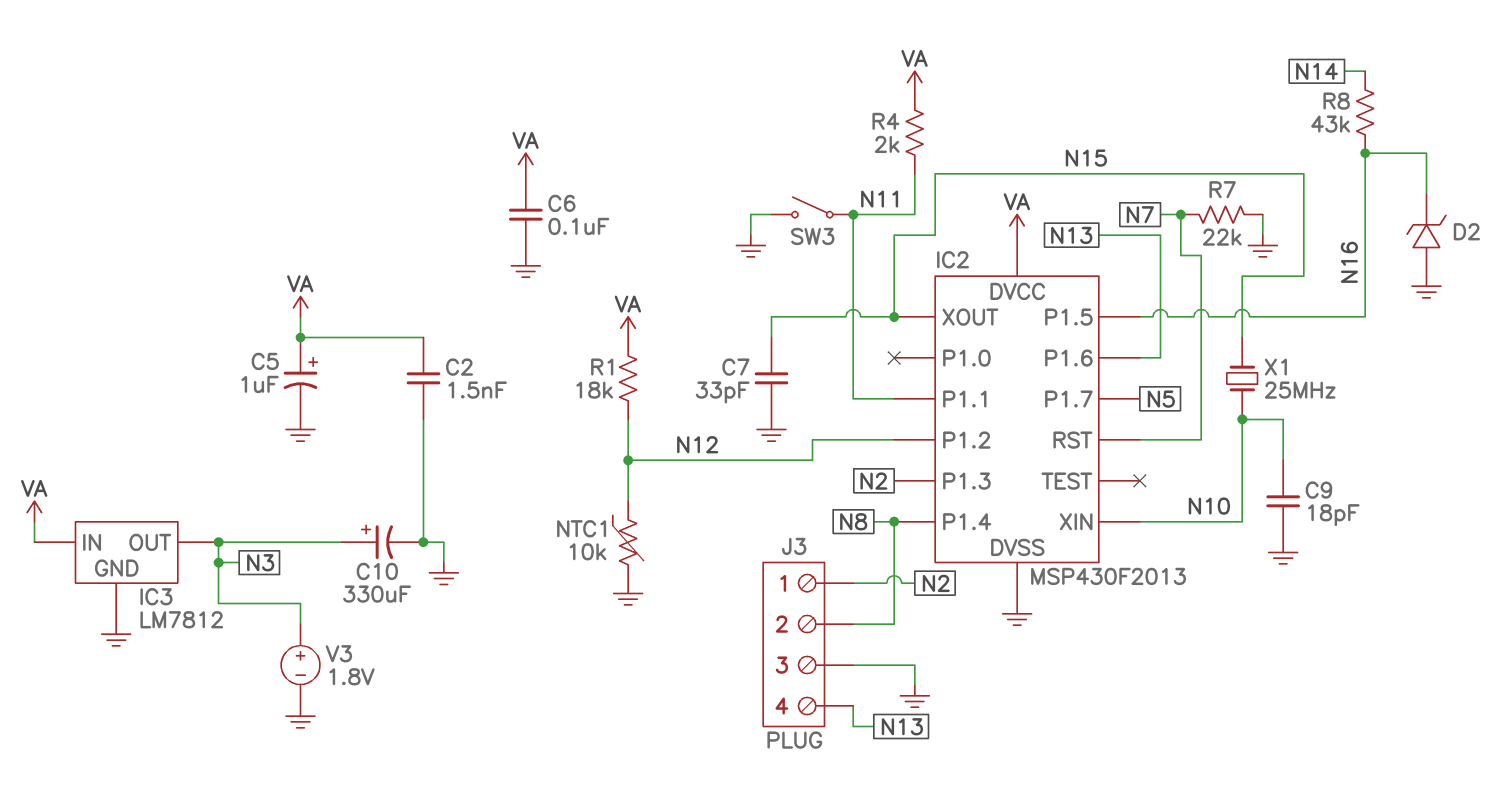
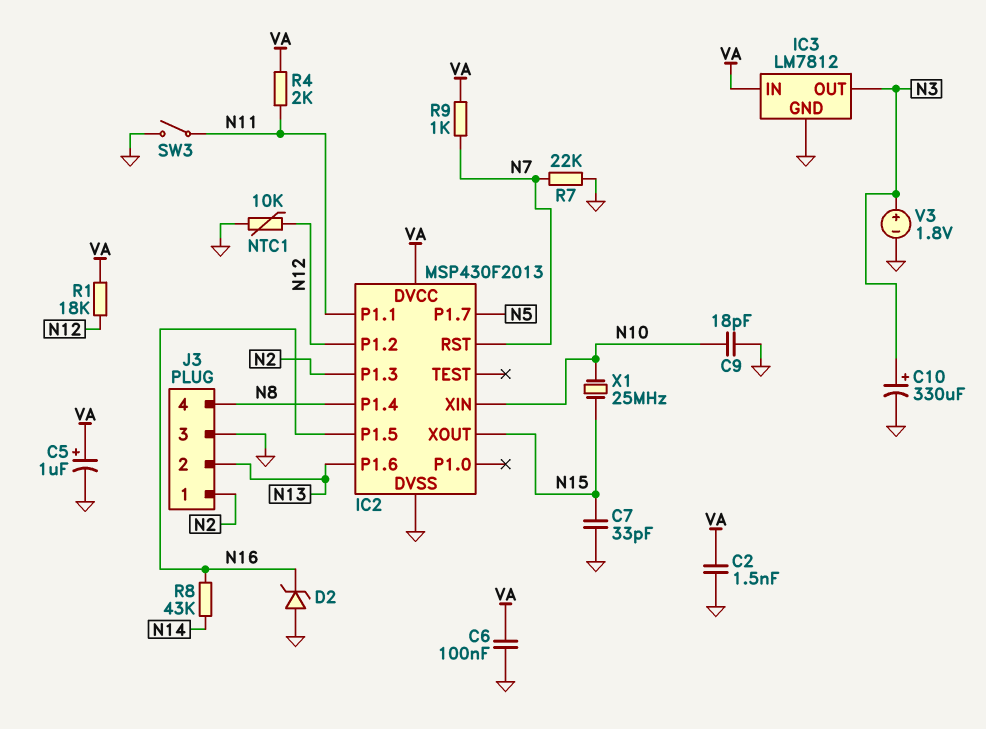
J3 pin 2: N8 -> N13
J3 pin 4: N13 -> N8
R9: none -> 1k (N7, VA)

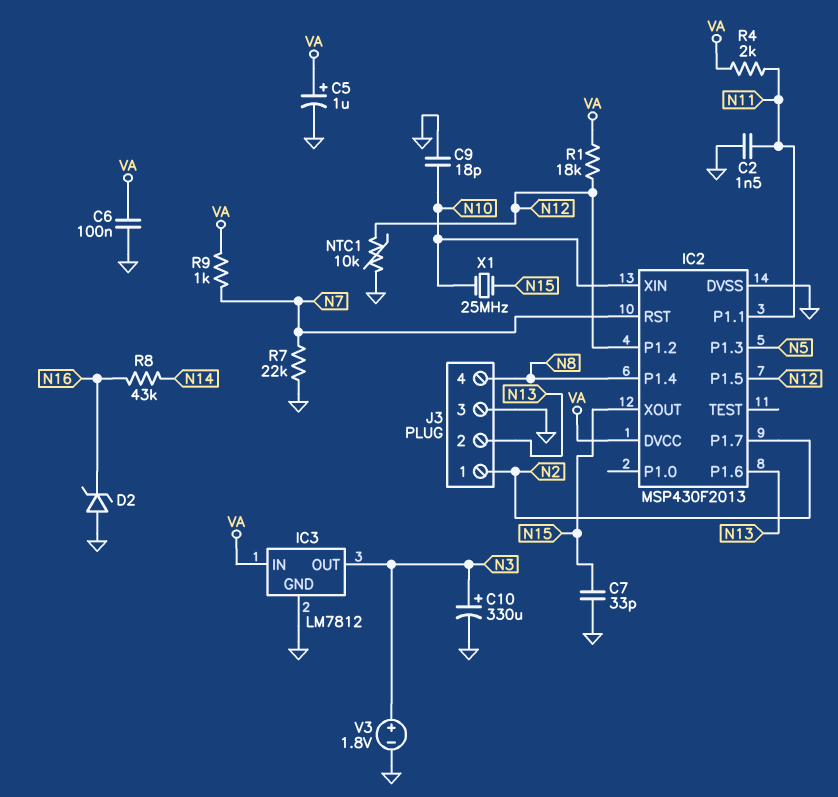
C2: 1.5nF (GND, VA) -> 1.5nF (GND, N11)
IC2 pin P1.3: N2 -> N5
IC2 pin P1.5: N16 -> N12
IC2 pin P1.7: N5 -> N2
SW3: switch (GND, N11) -> none

